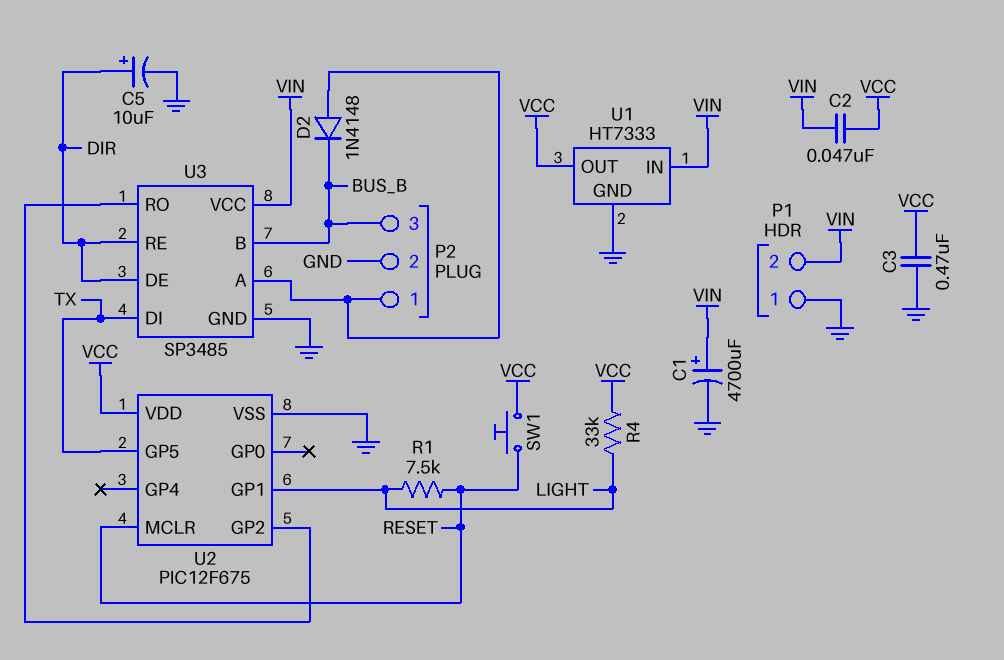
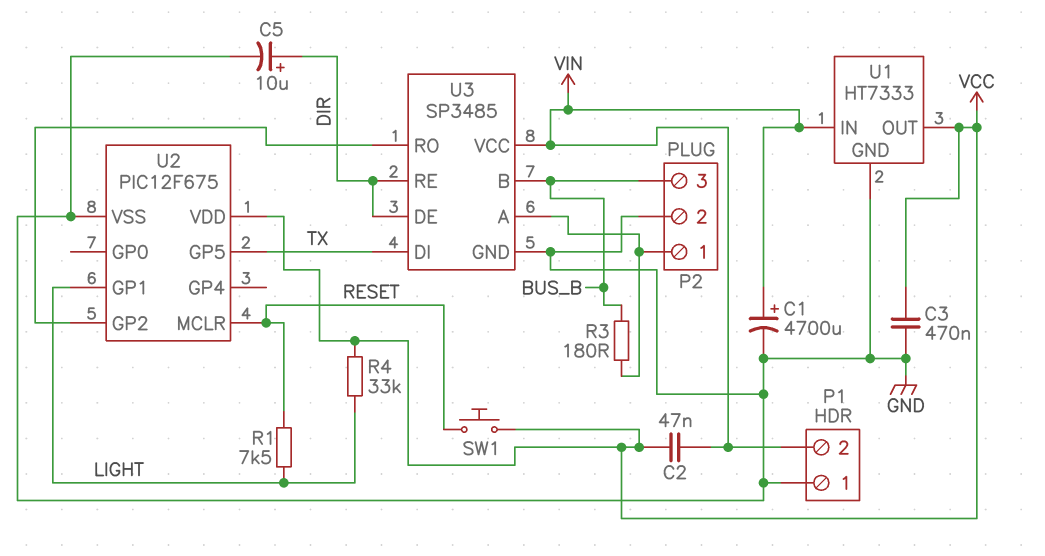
D2: diode 1N4148 (A P2/1, K BUS_B) -> none
R3: none -> 180 (BUS_B, P2/1)

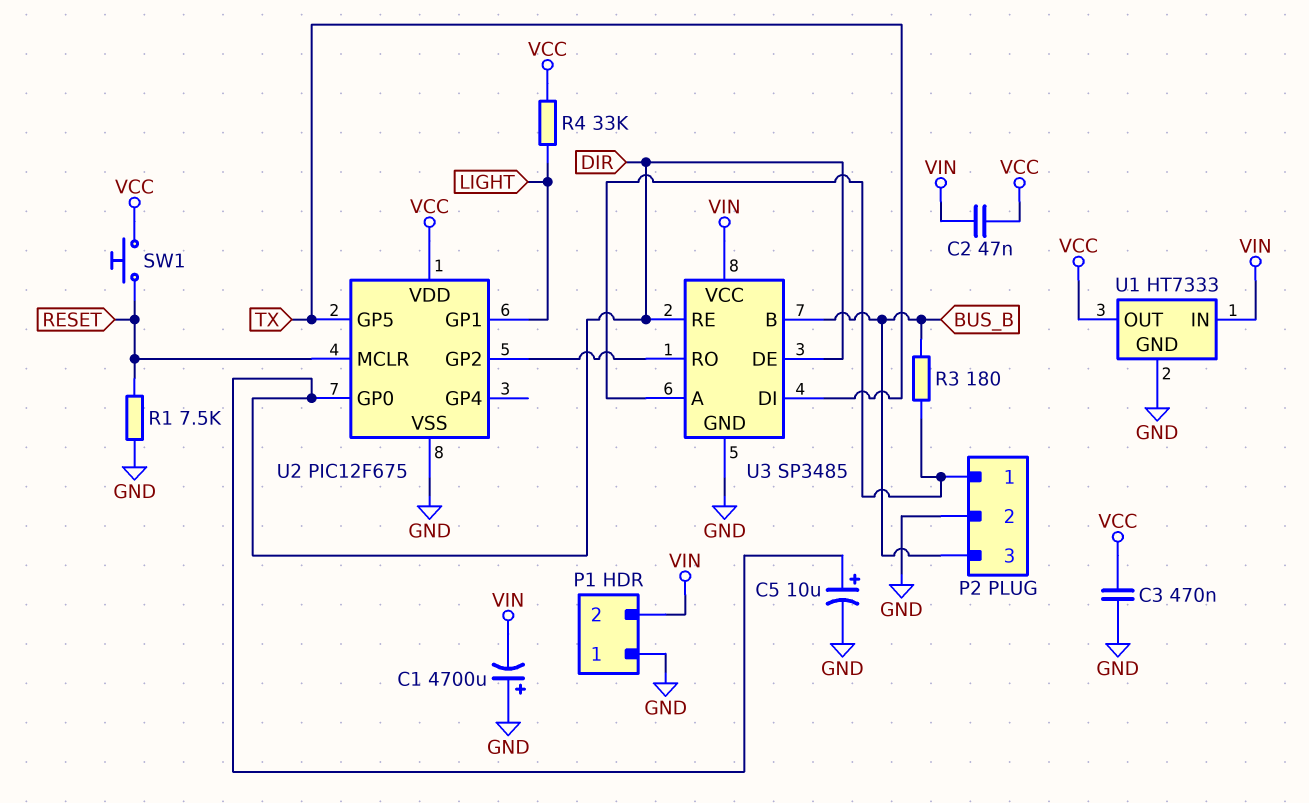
C1: 4700uF (plus VIN, minus GND) -> 4700uF (plus GND, minus VIN)
R1: 7.5k (LIGHT, RESET) -> 7.5k (GND, RESET)
U2 pin GP0: none -> DIR

